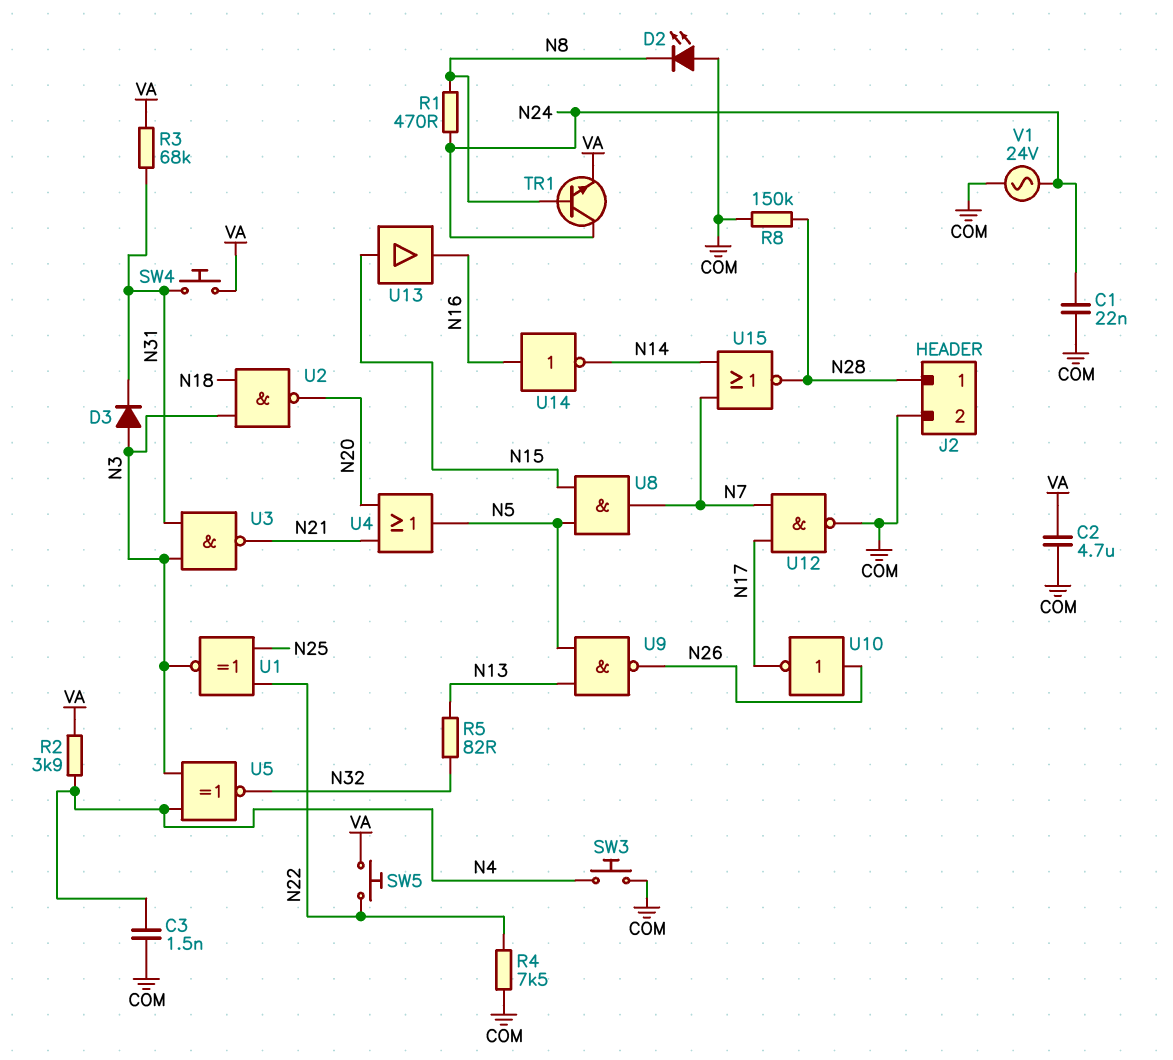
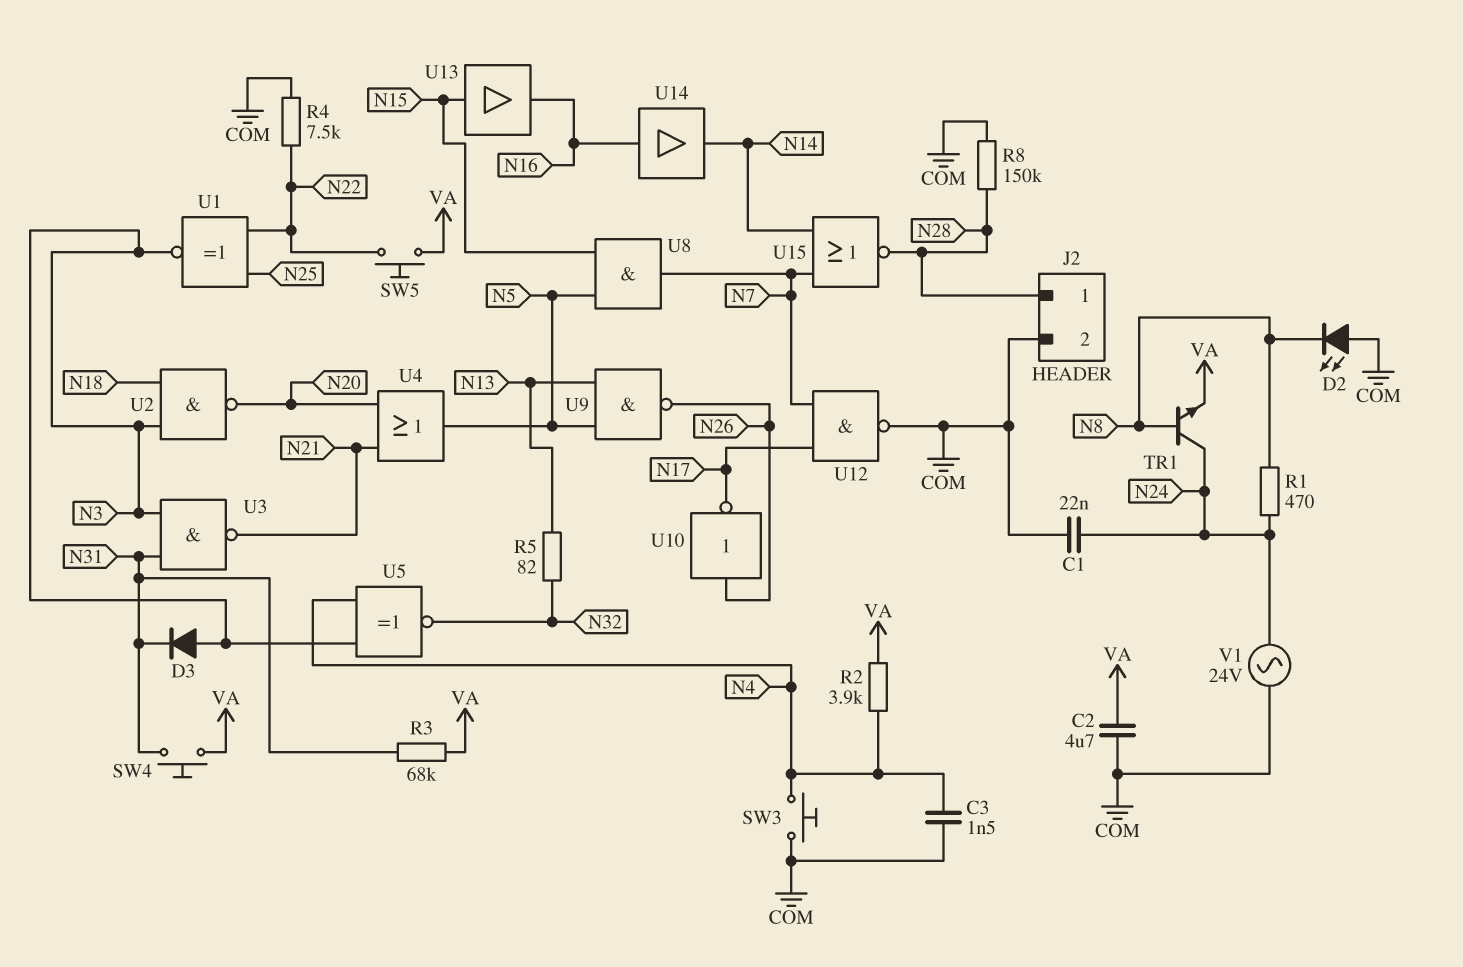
U14: NOT (in N16, out N14) -> buffer (in N16, out N14)

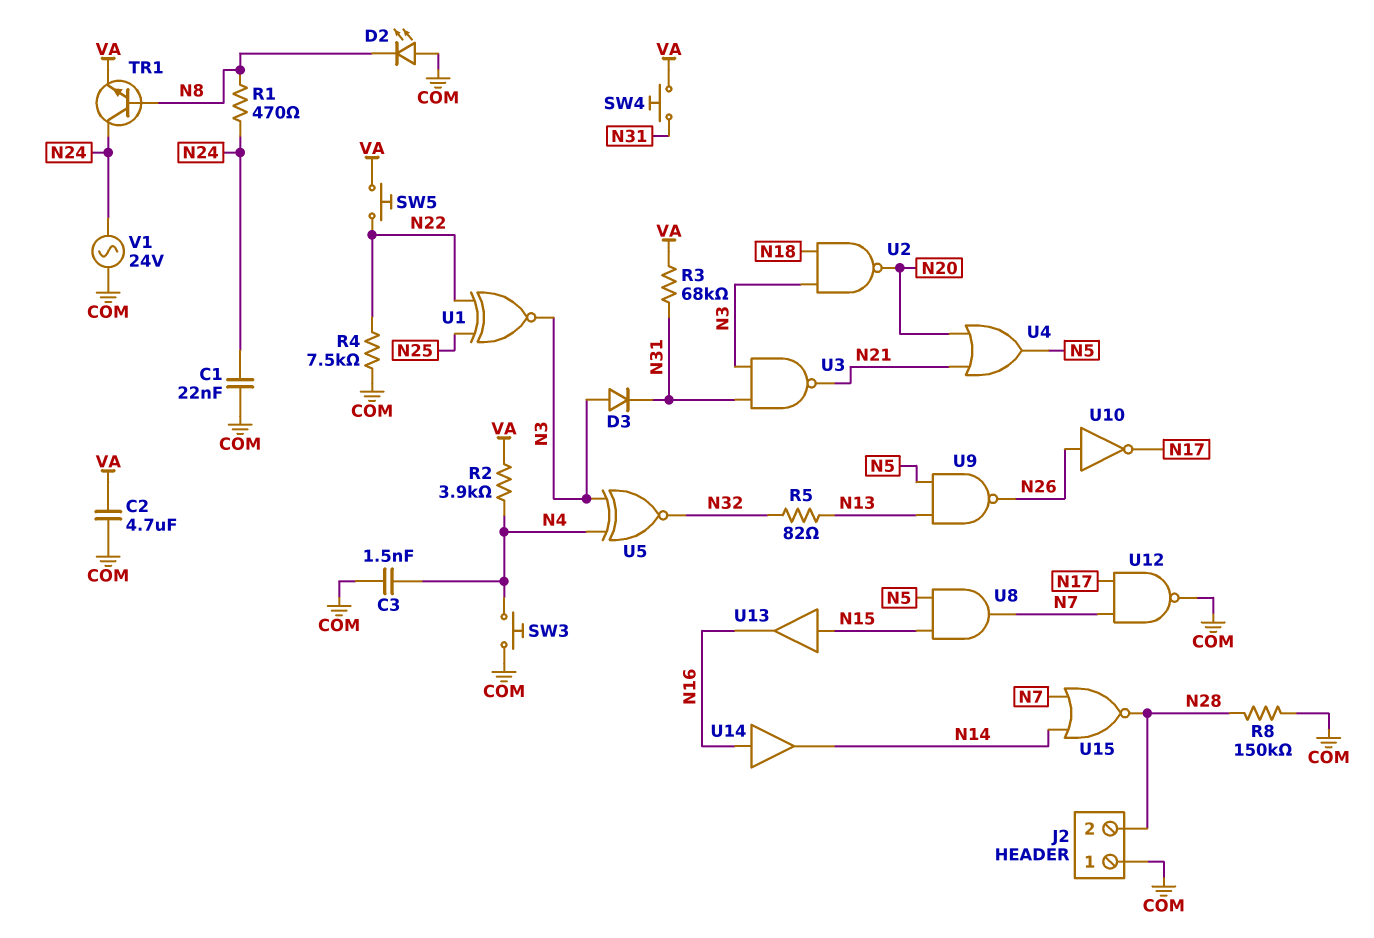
J2 pin 1: N28 -> COM
J2 pin 2: COM -> N28

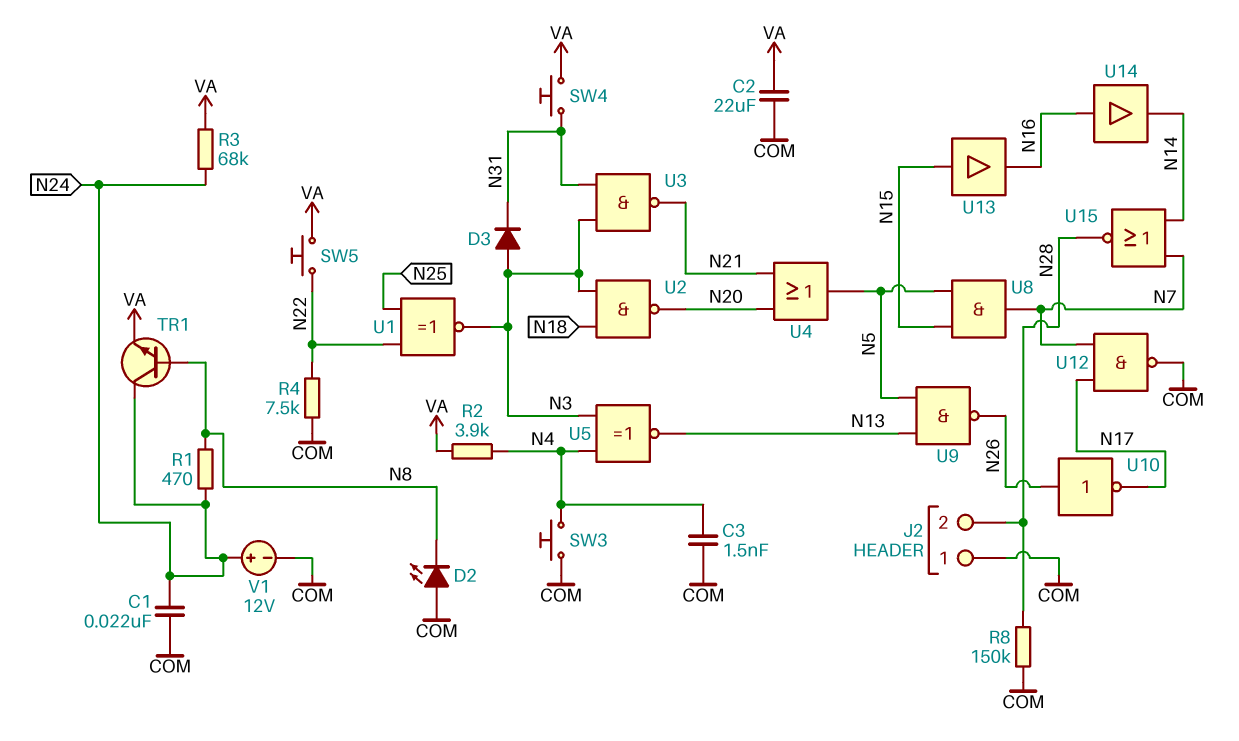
C2: 4.7uF (COM, VA) -> 22uF (COM, VA)
R3: 68k (N31, VA) -> 68k (N24, VA)
R5: 82 (N13, N32) -> none
U5: XNOR (in N3, in N4, out N32) -> XNOR (in N3, in N4, out N13)
V1: AC 24V (COM, N24) -> 12V (plus N24, minus COM)

